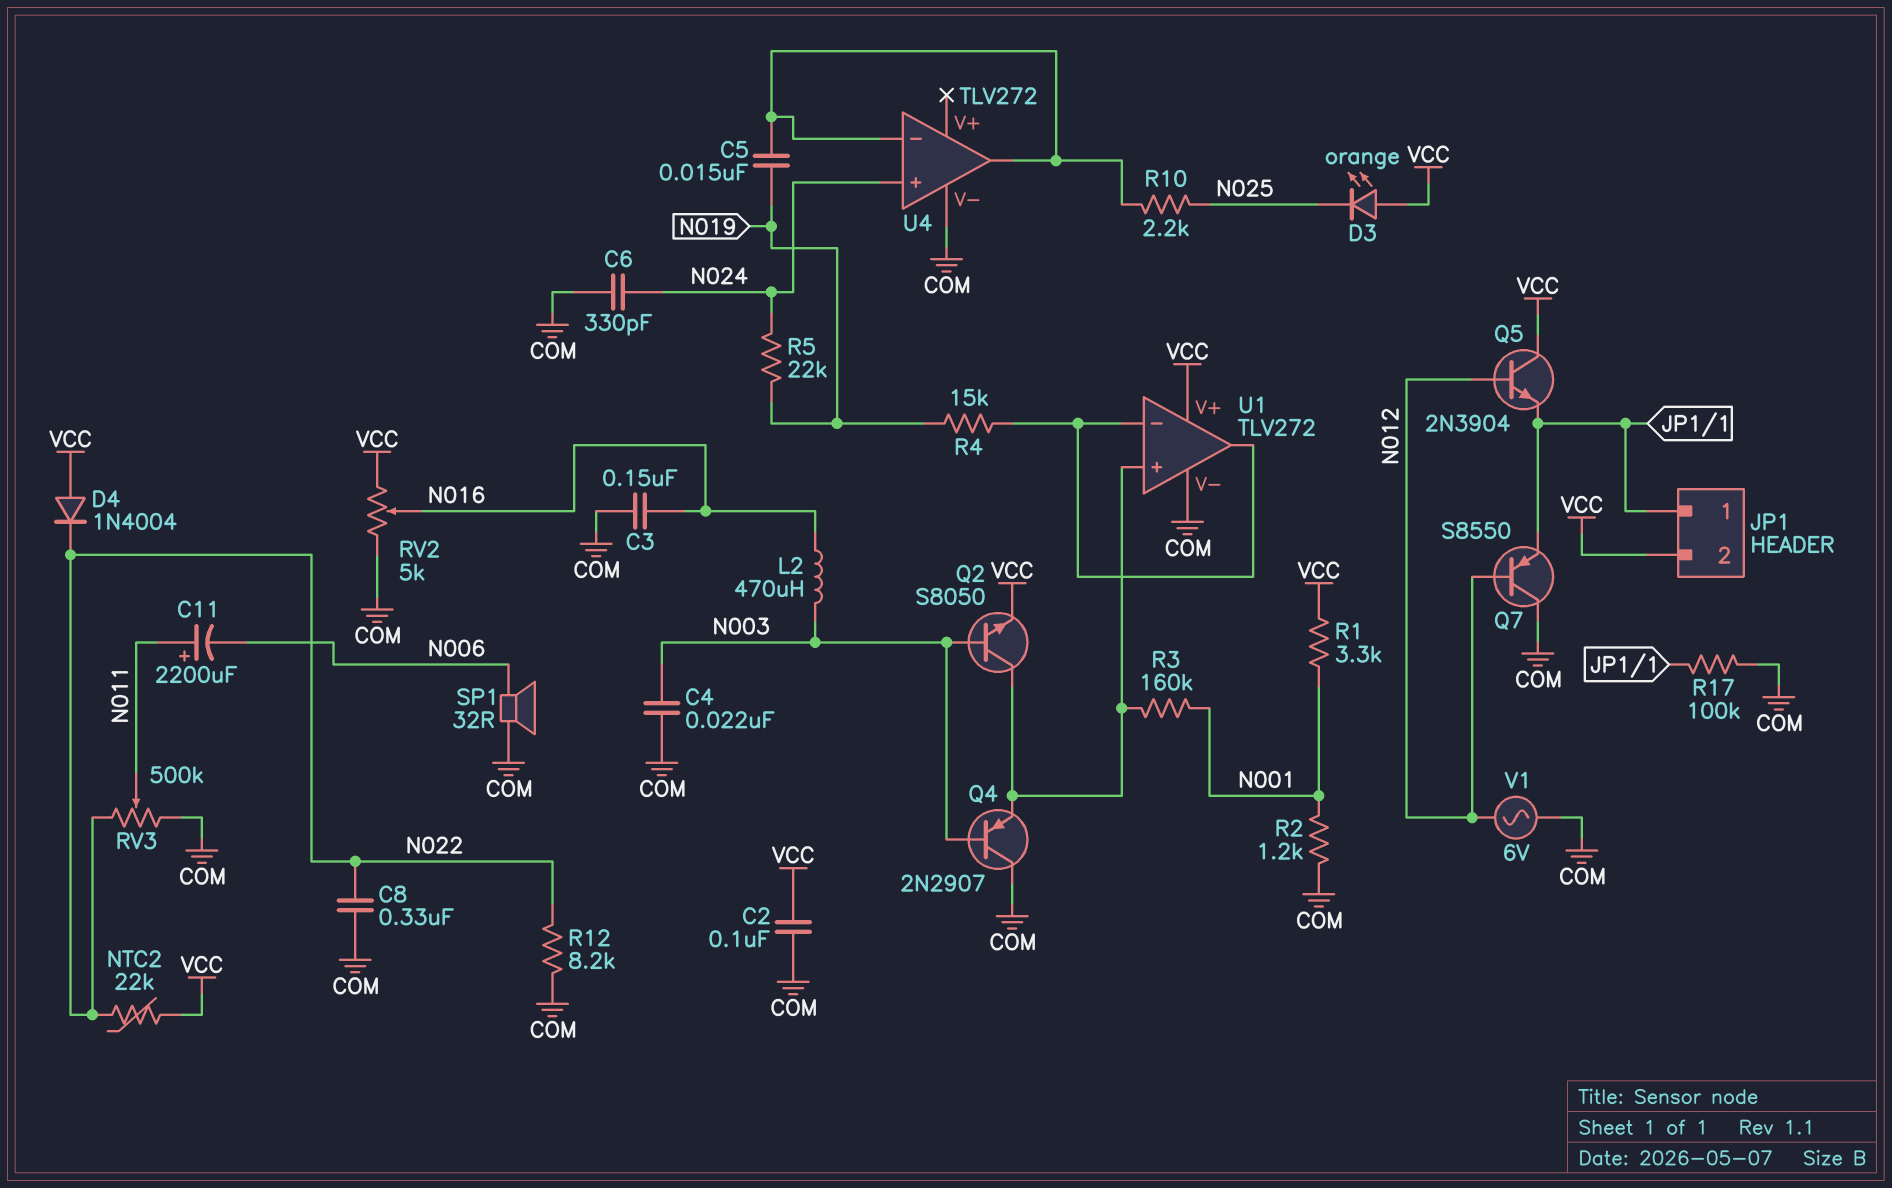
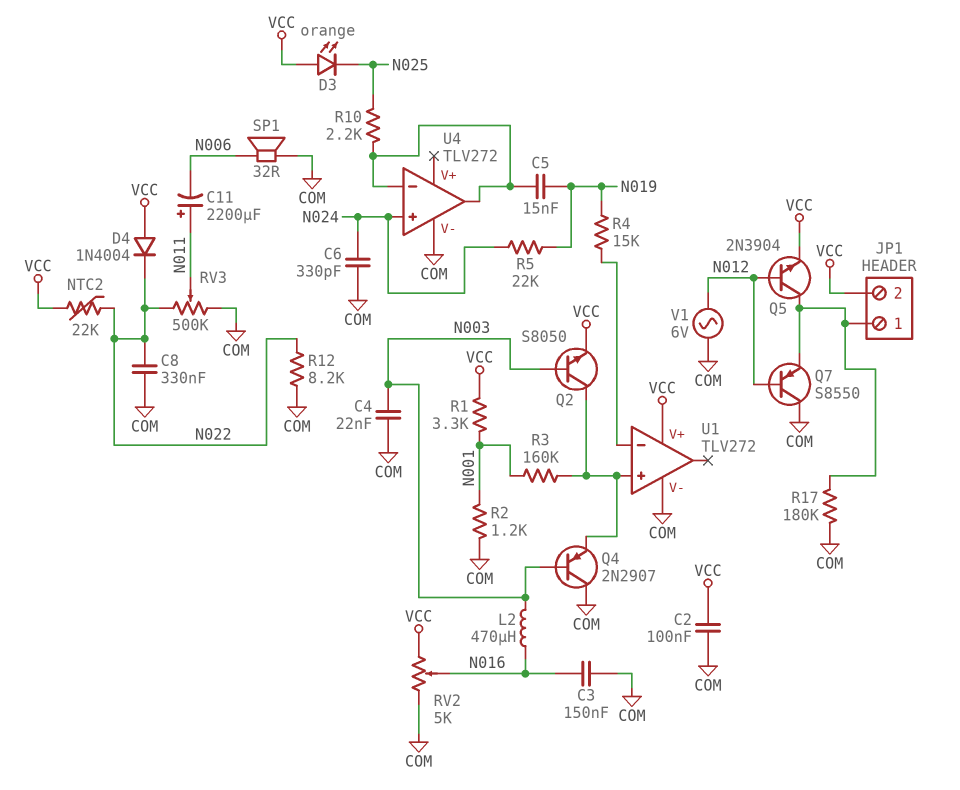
Q5: NPN 2N3904 (B N012, C VCC, E JP1/1) -> NPN 2N3904 (B N012, C JP1/1, E VCC)
R17: 100k (COM, JP1/1) -> 180k (COM, JP1/1)
U1 pin out: U1/in- -> none

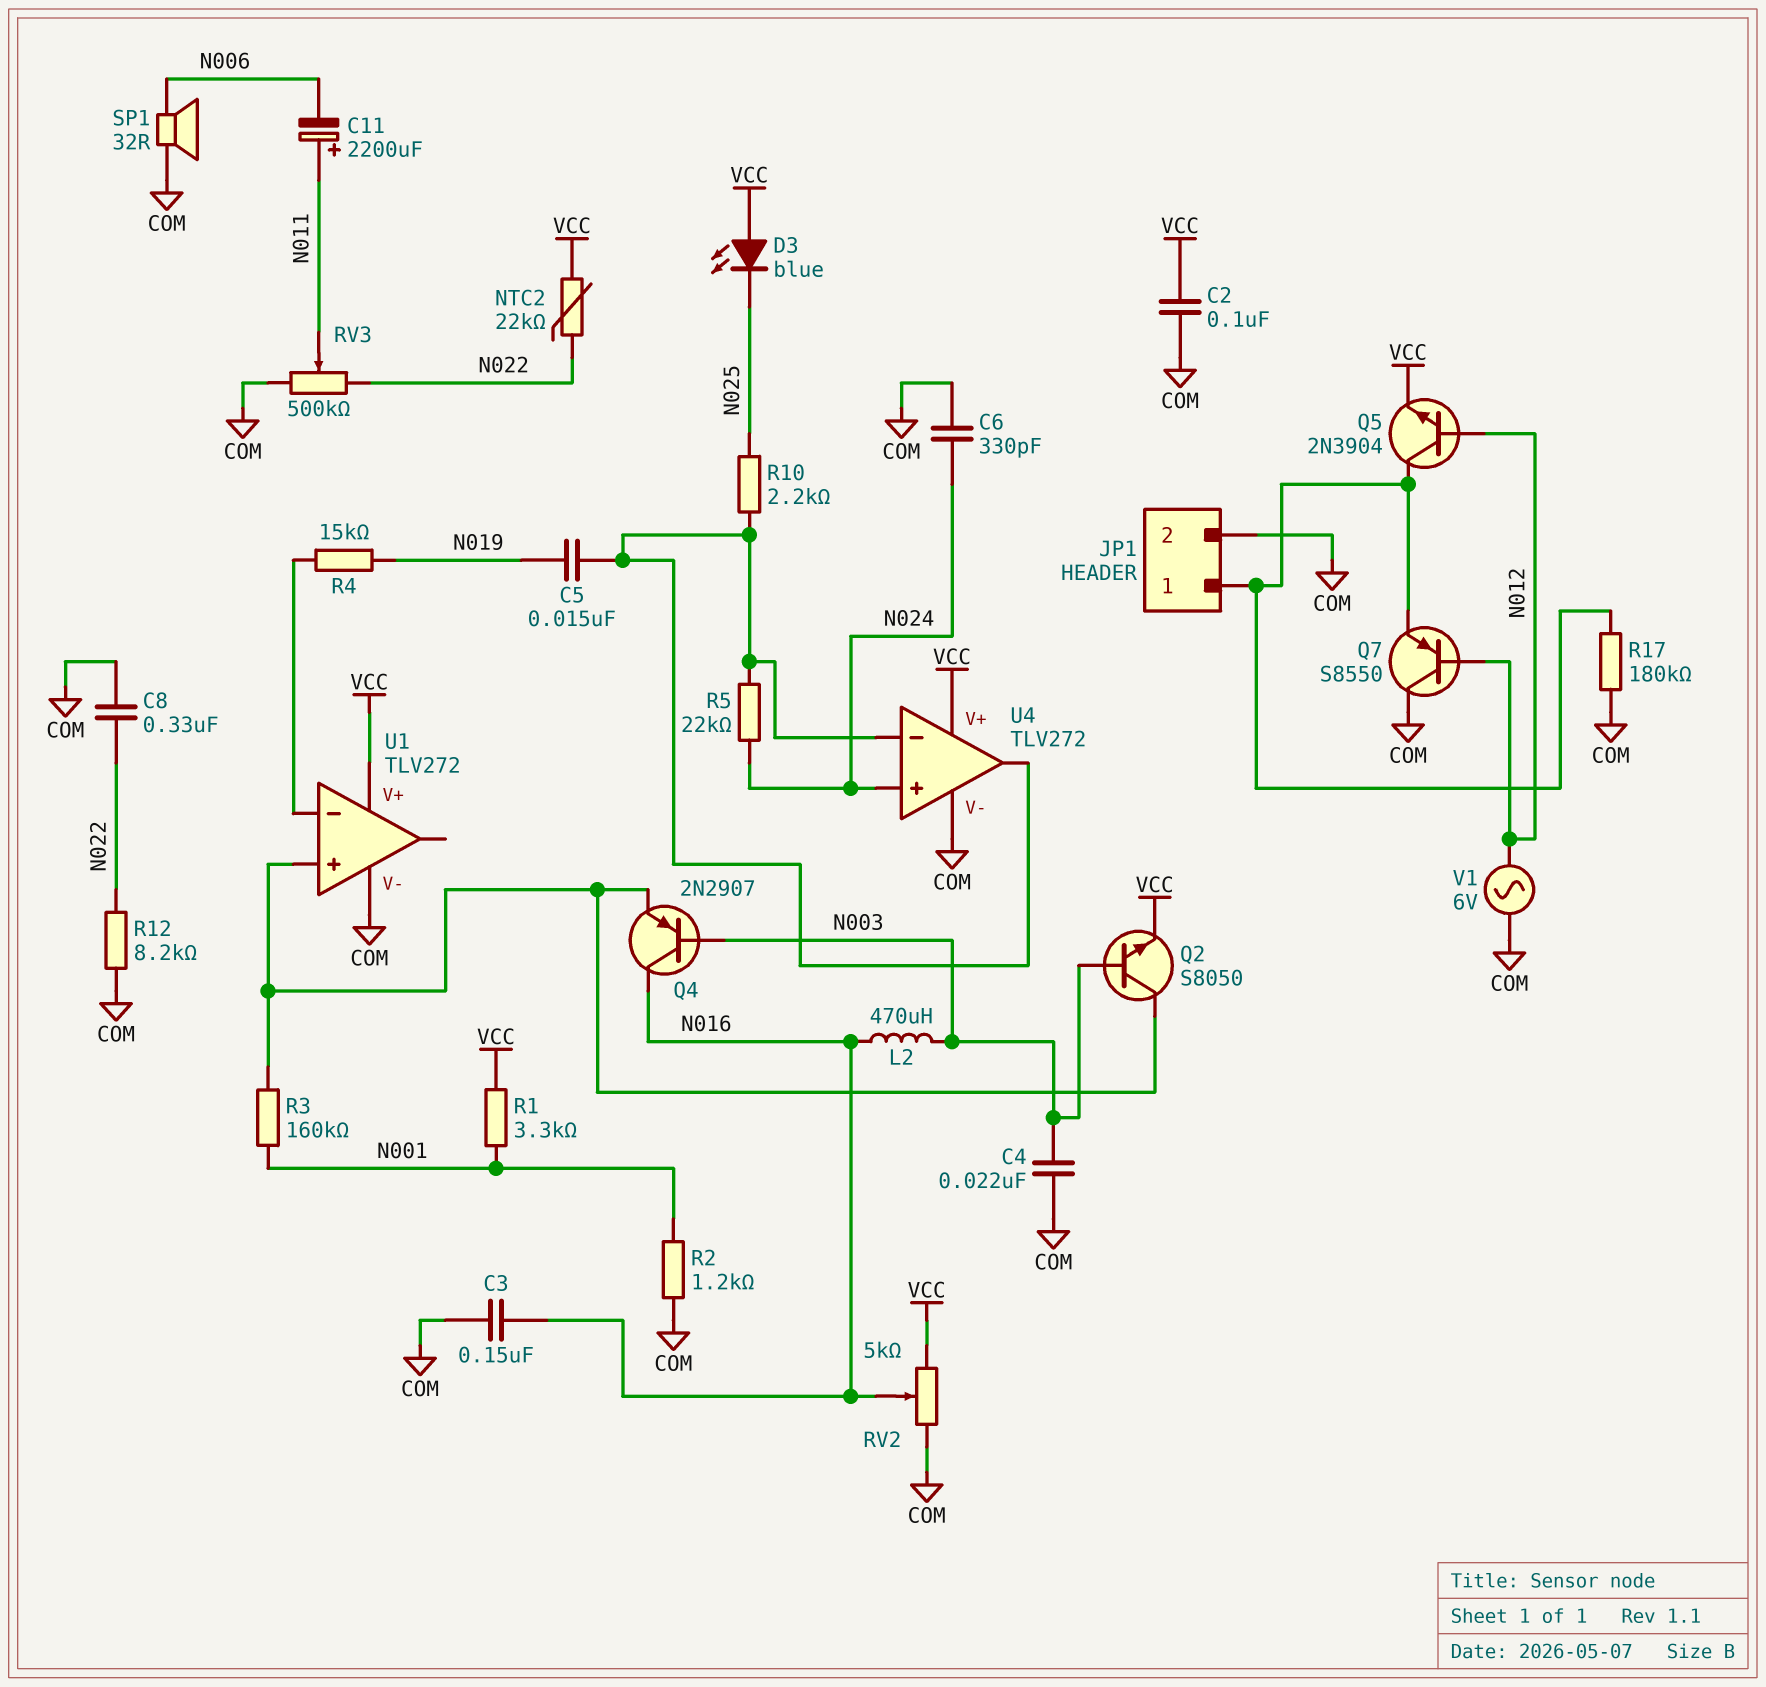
D3: LED orange (A VCC, K N025) -> LED blue (A VCC, K N025)
D4: diode 1N4004 (A VCC, K N022) -> none
JP1 pin 2: VCC -> COM
Q4: PNP 2N2907 (B N003, C COM, E U1/in+) -> PNP 2N2907 (B N003, C N016, E U1/in+)
R5: 22k (N019, N024) -> 22k (N024, U4/in-)
U4 pin V+: none -> VCC

